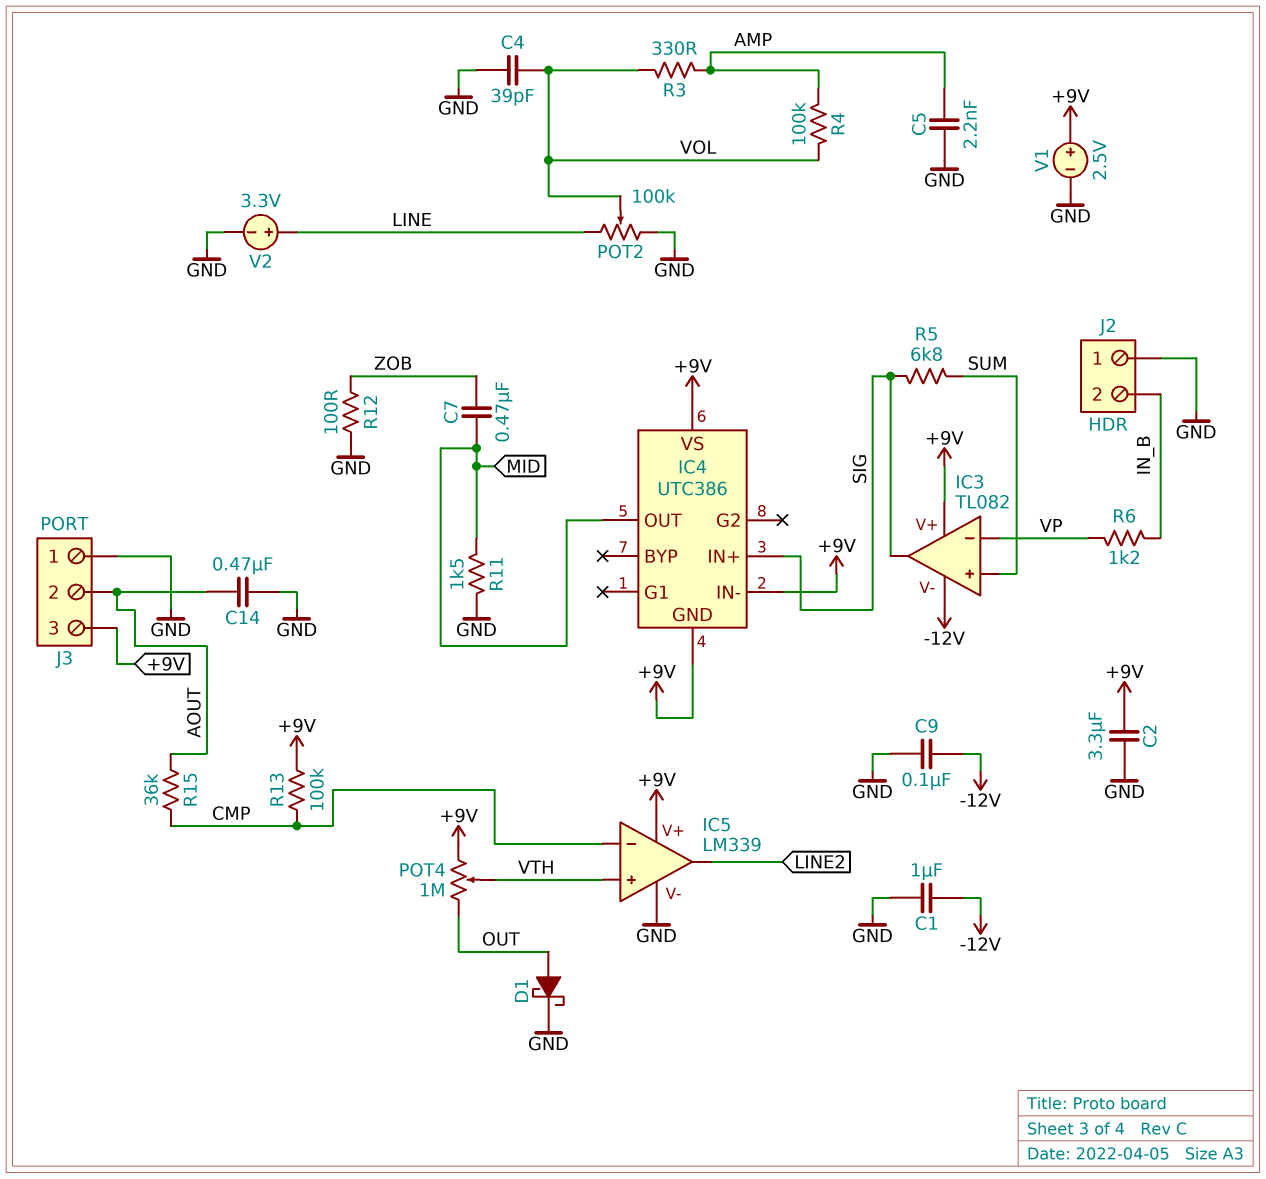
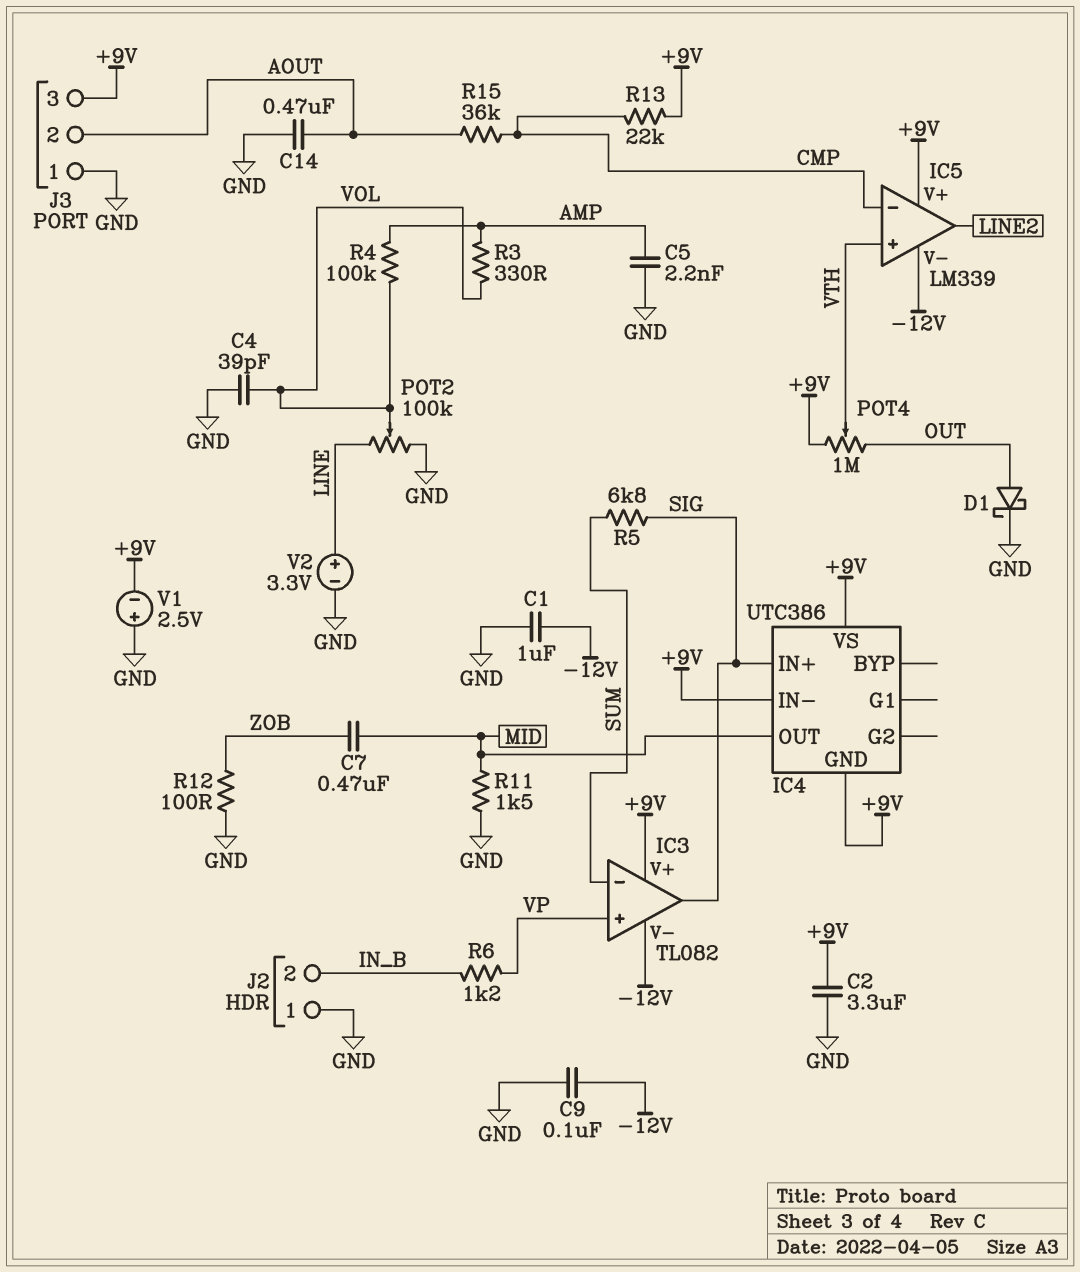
IC3 pin in+: SUM -> VP
IC3 pin in-: VP -> SUM
IC5 pin V-: GND -> -12V
R13: 100k (+9V, CMP) -> 22k (+9V, CMP)
V1: 2.5V (plus +9V, minus GND) -> 2.5V (plus GND, minus +9V)

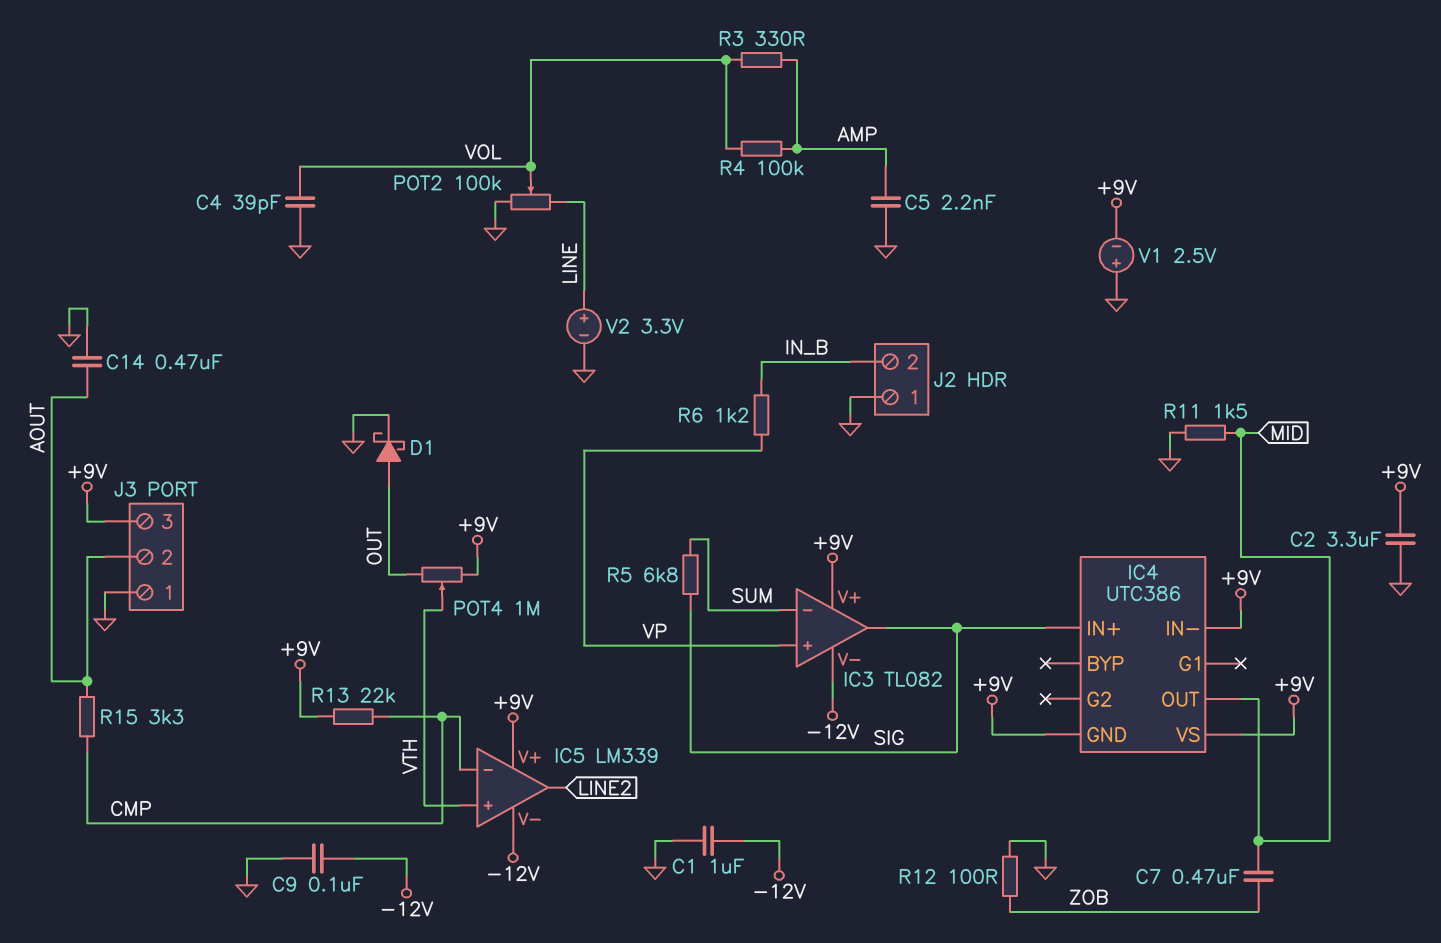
R15: 36k (AOUT, CMP) -> 3.3k (AOUT, CMP)

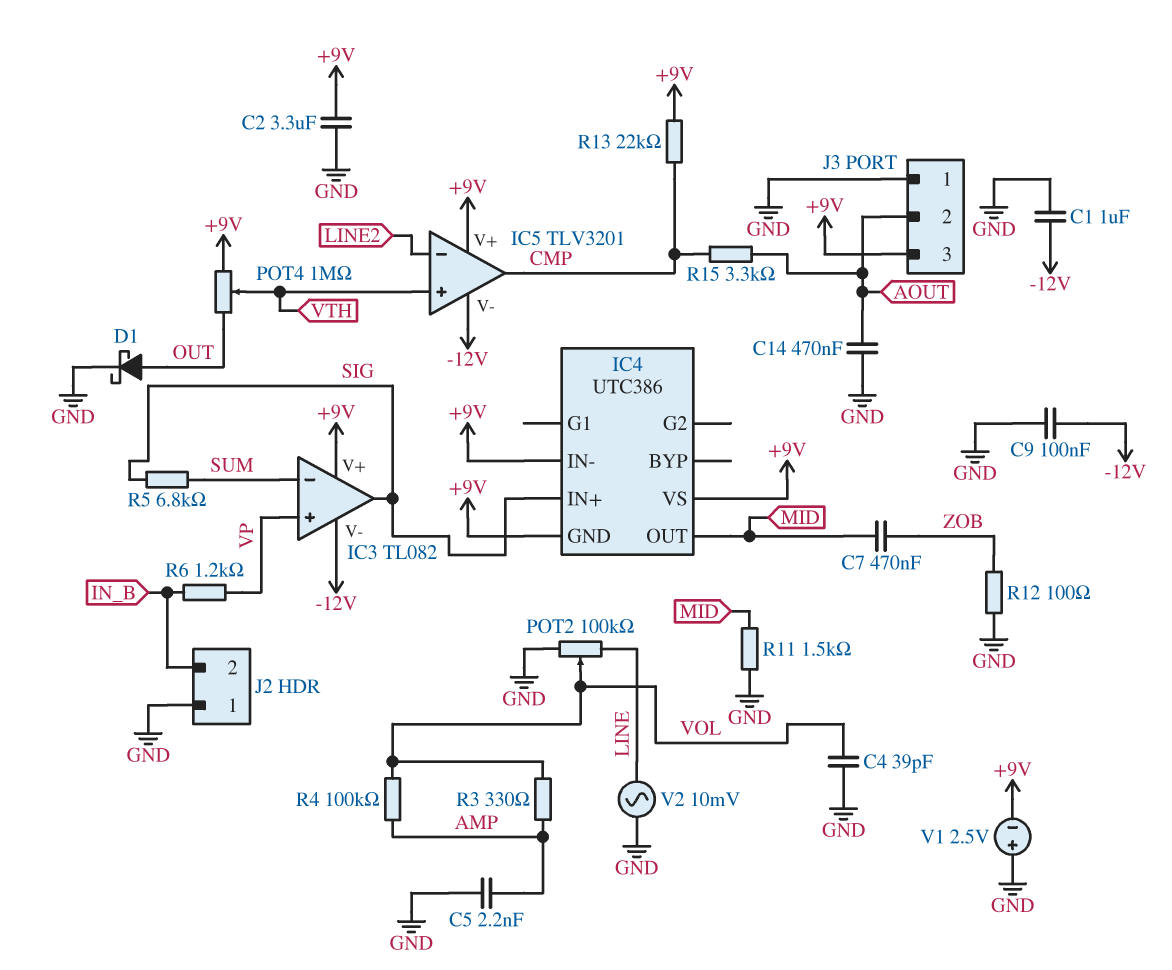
IC5: LM339 -> TLV3201
IC5 pin in-: CMP -> LINE2
IC5 pin out: LINE2 -> CMP
V2: 3.3V (plus LINE, minus GND) -> AC 10mV (GND, LINE)

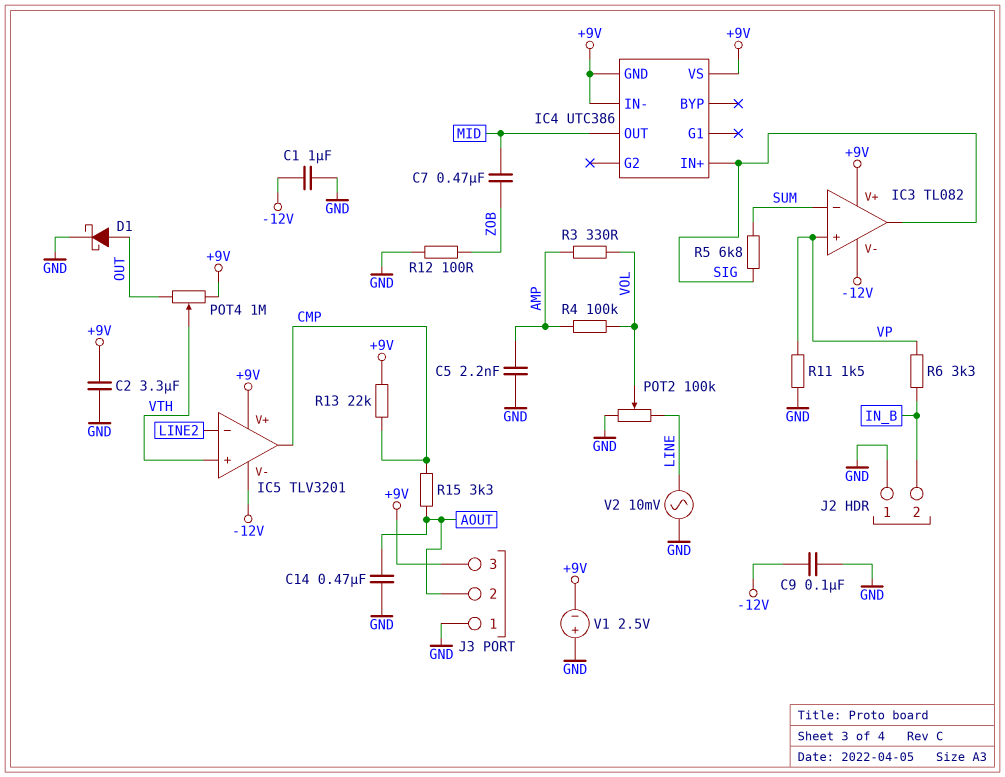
C4: 39pF (GND, VOL) -> none
R6: 1.2k (IN_B, VP) -> 3.3k (IN_B, VP)
R11: 1.5k (GND, MID) -> 1.5k (GND, VP)

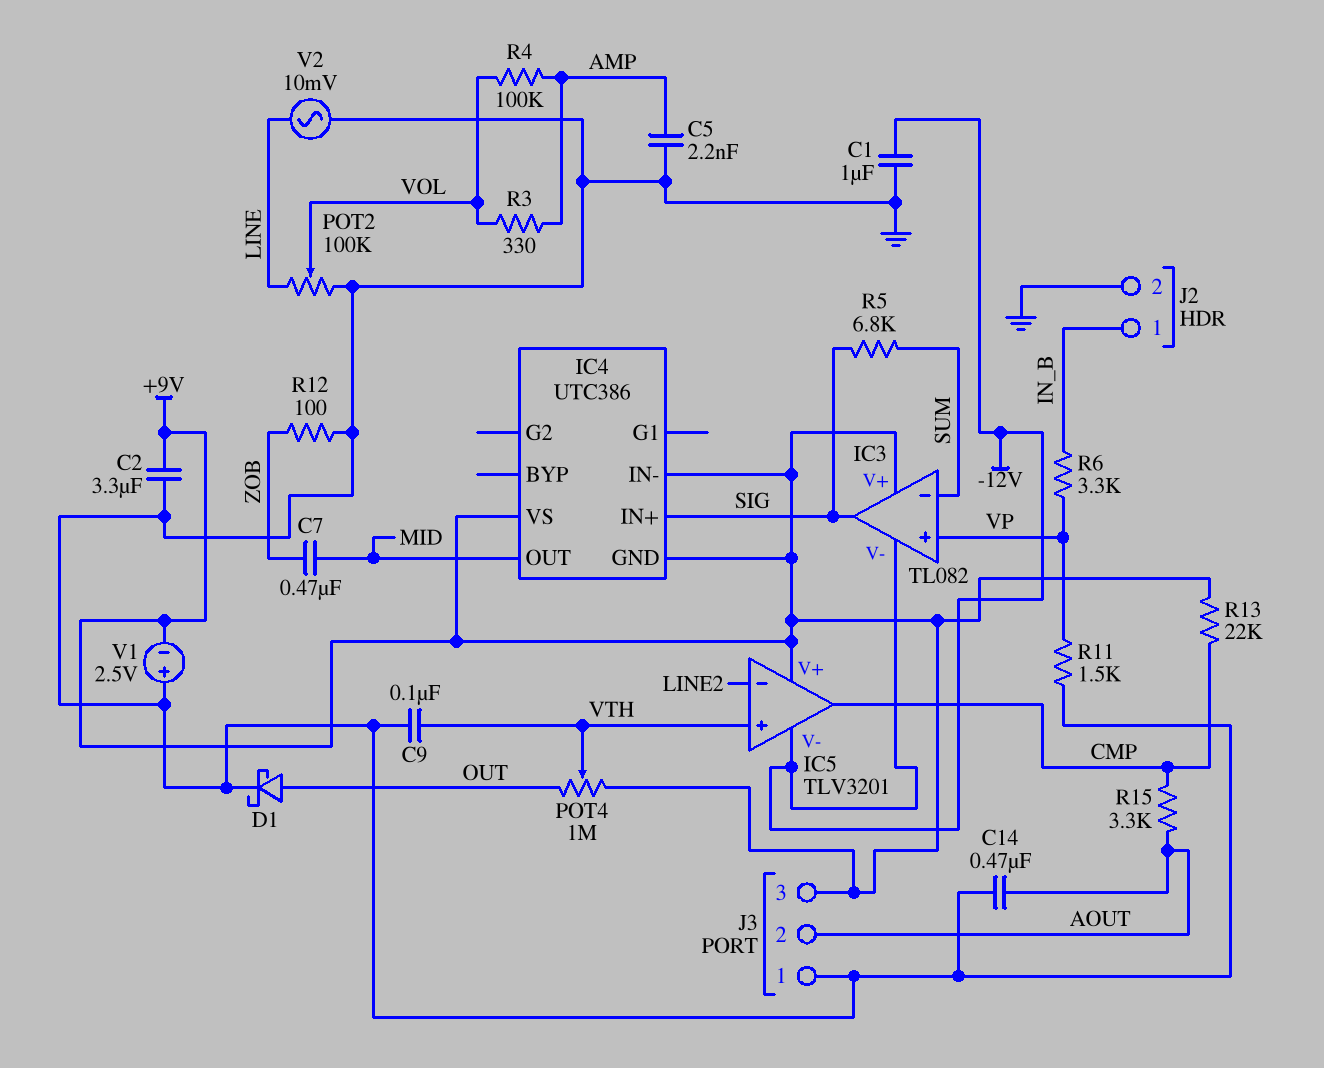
C9: 100nF (-12V, GND) -> 100nF (GND, VTH)
J2 pin 1: GND -> IN_B
J2 pin 2: IN_B -> GND

